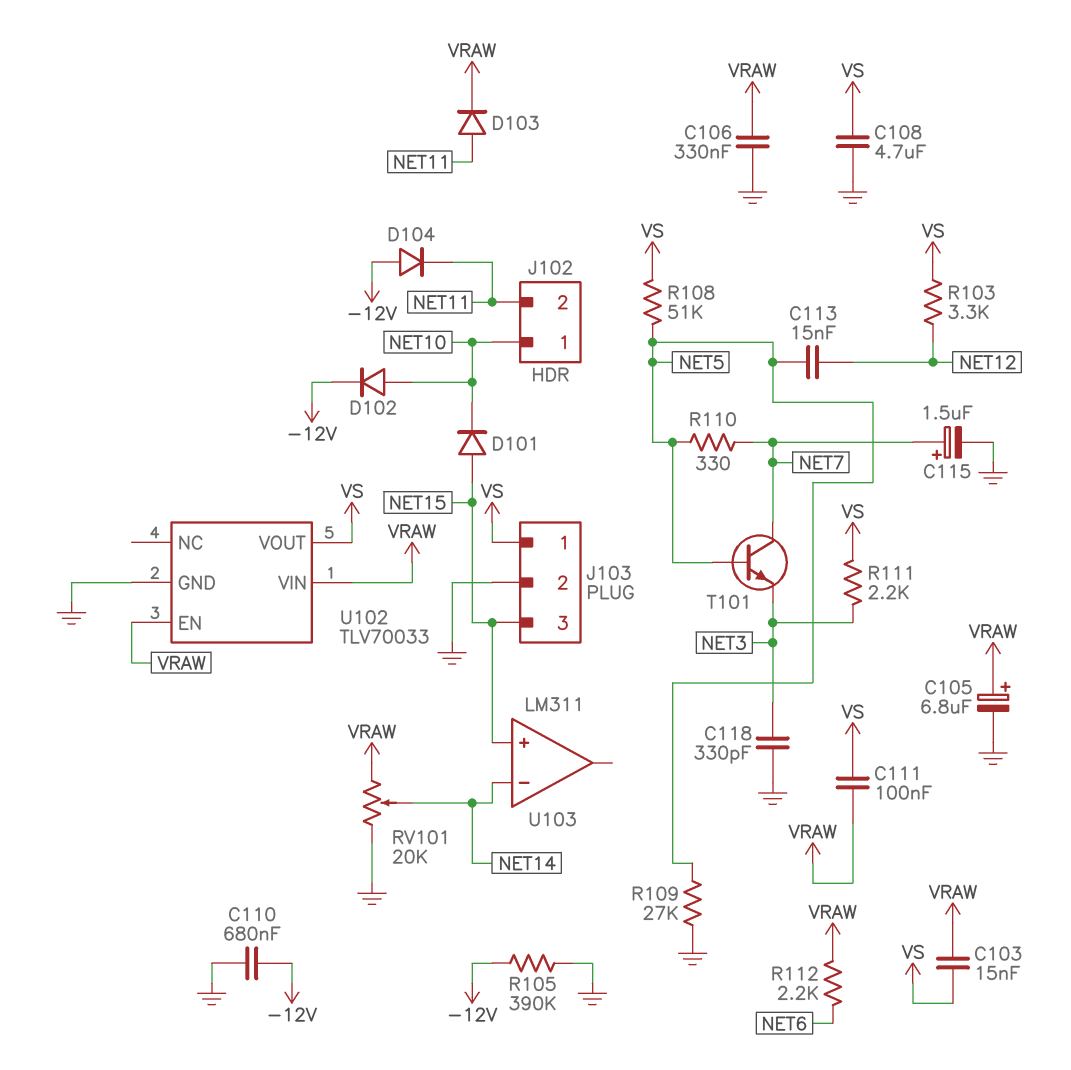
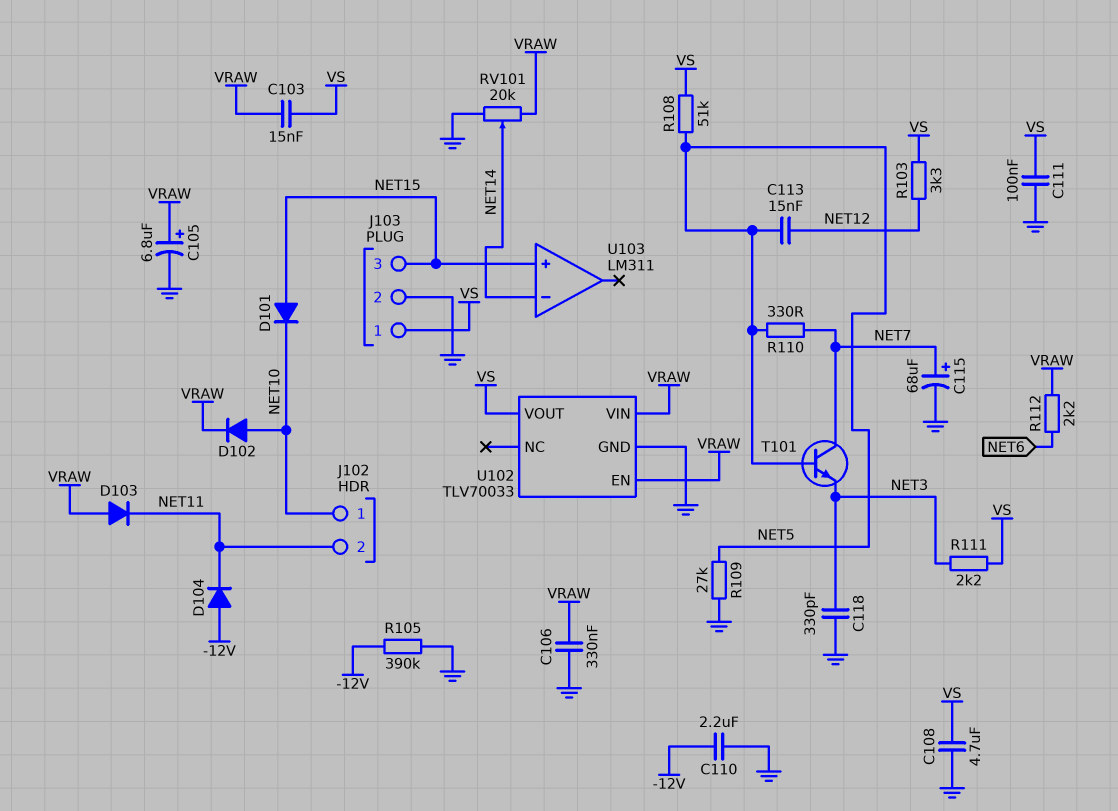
C110: 680nF (-12V, GND) -> 2.2uF (-12V, GND)
C111: 100nF (VRAW, VS) -> 100nF (GND, VS)
C115: 1.5uF (plus NET7, minus GND) -> 68uF (plus NET7, minus GND)
D102: diode (A NET10, K -12V) -> diode (A NET10, K VRAW)
D103: diode (A NET11, K VRAW) -> diode (A VRAW, K NET11)

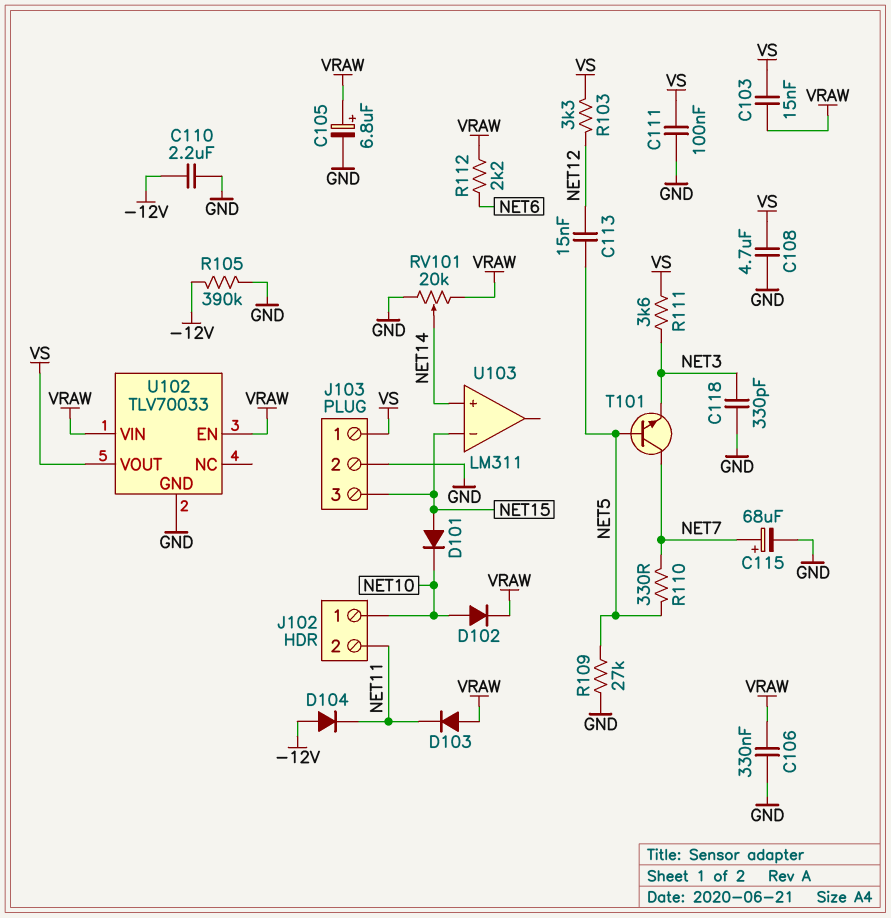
R108: 51k (NET5, VS) -> none
R111: 2.2k (NET3, VS) -> 3.6k (NET3, VS)
U103 pin in+: NET15 -> NET14
U103 pin in-: NET14 -> NET15

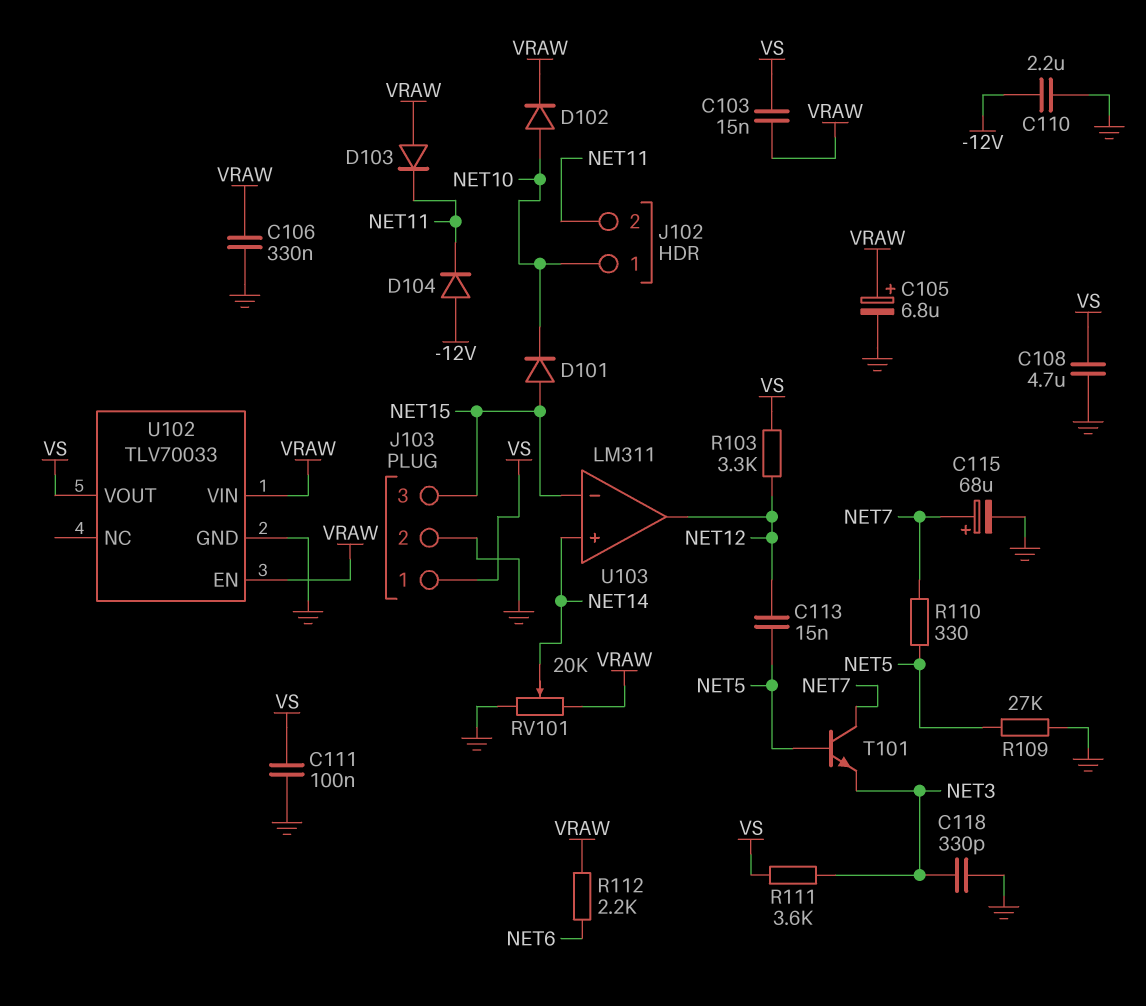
R105: 390k (-12V, GND) -> none
U103 pin out: none -> NET12

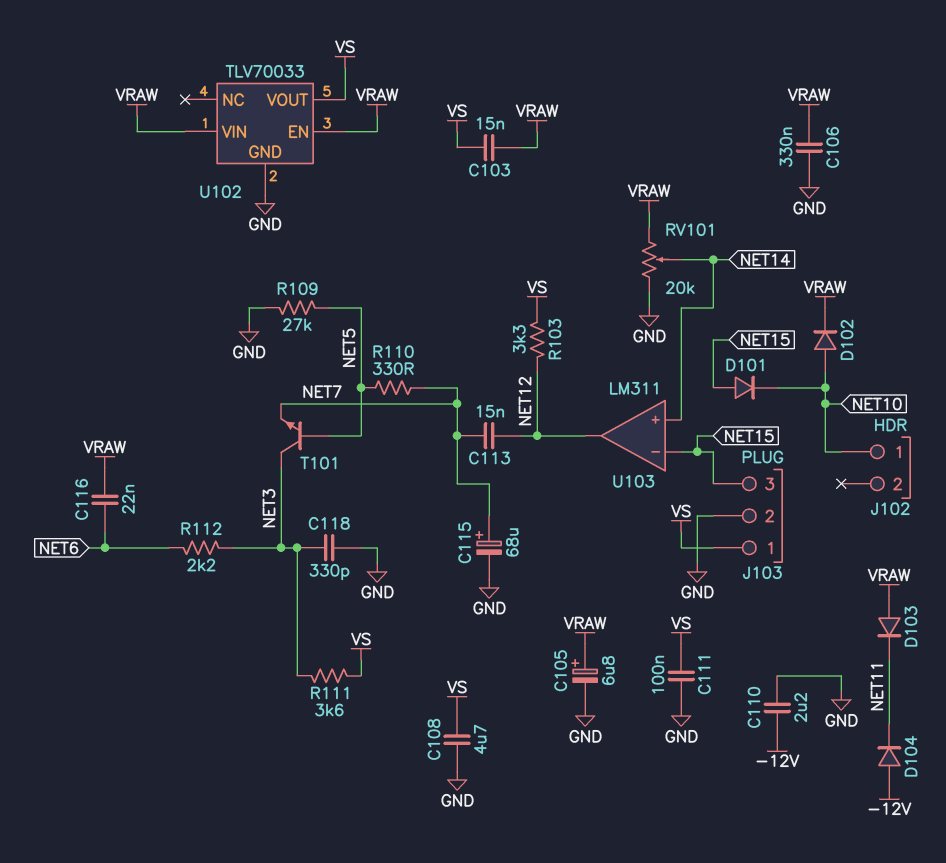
C113: 15nF (NET5, NET12) -> 15nF (NET7, NET12)
C116: none -> 22nF (NET6, VRAW)
J102 pin 2: NET11 -> none
R112: 2.2k (NET6, VRAW) -> 2.2k (NET3, NET6)
T101: NPN (B NET5, C NET7, E NET3) -> NPN (B NET5, C NET3, E NET7)

